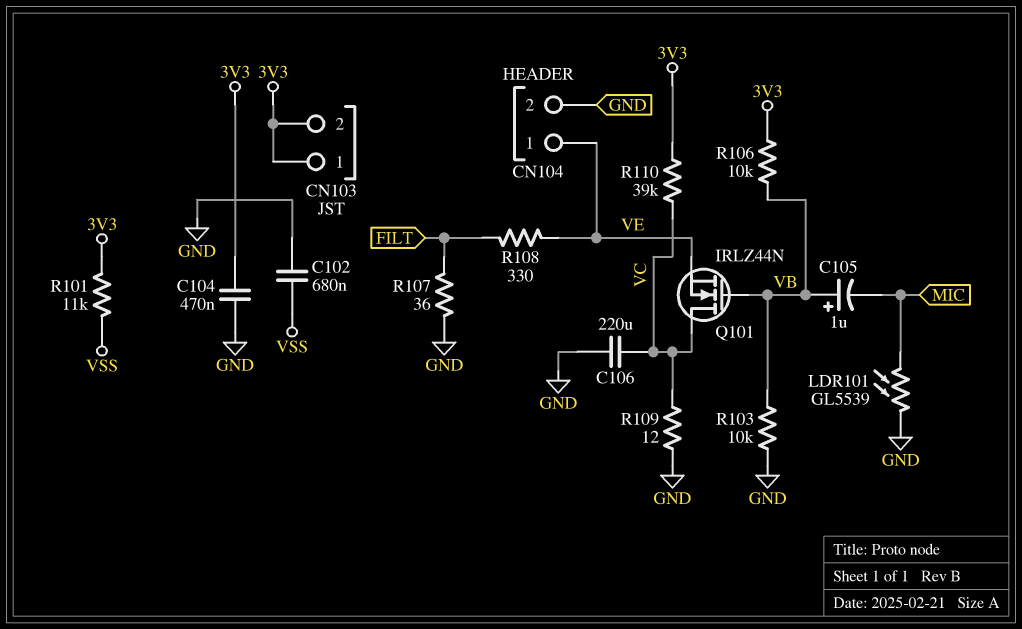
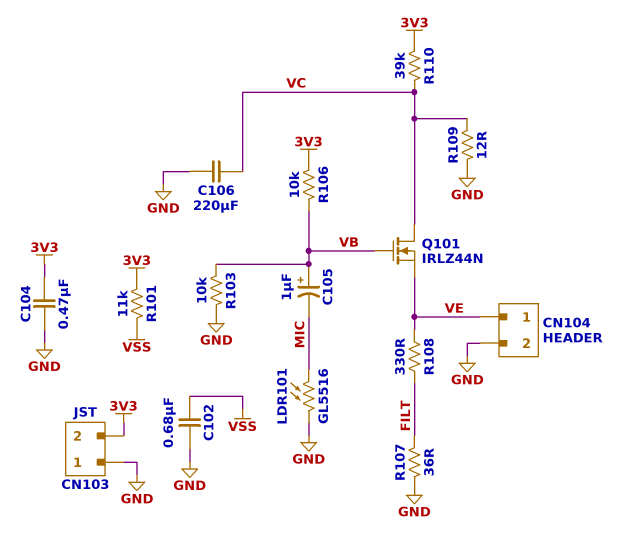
CN103 pin 1: 3V3 -> GND
LDR101: GL5539 (GND, MIC) -> GL5516 (GND, MIC)

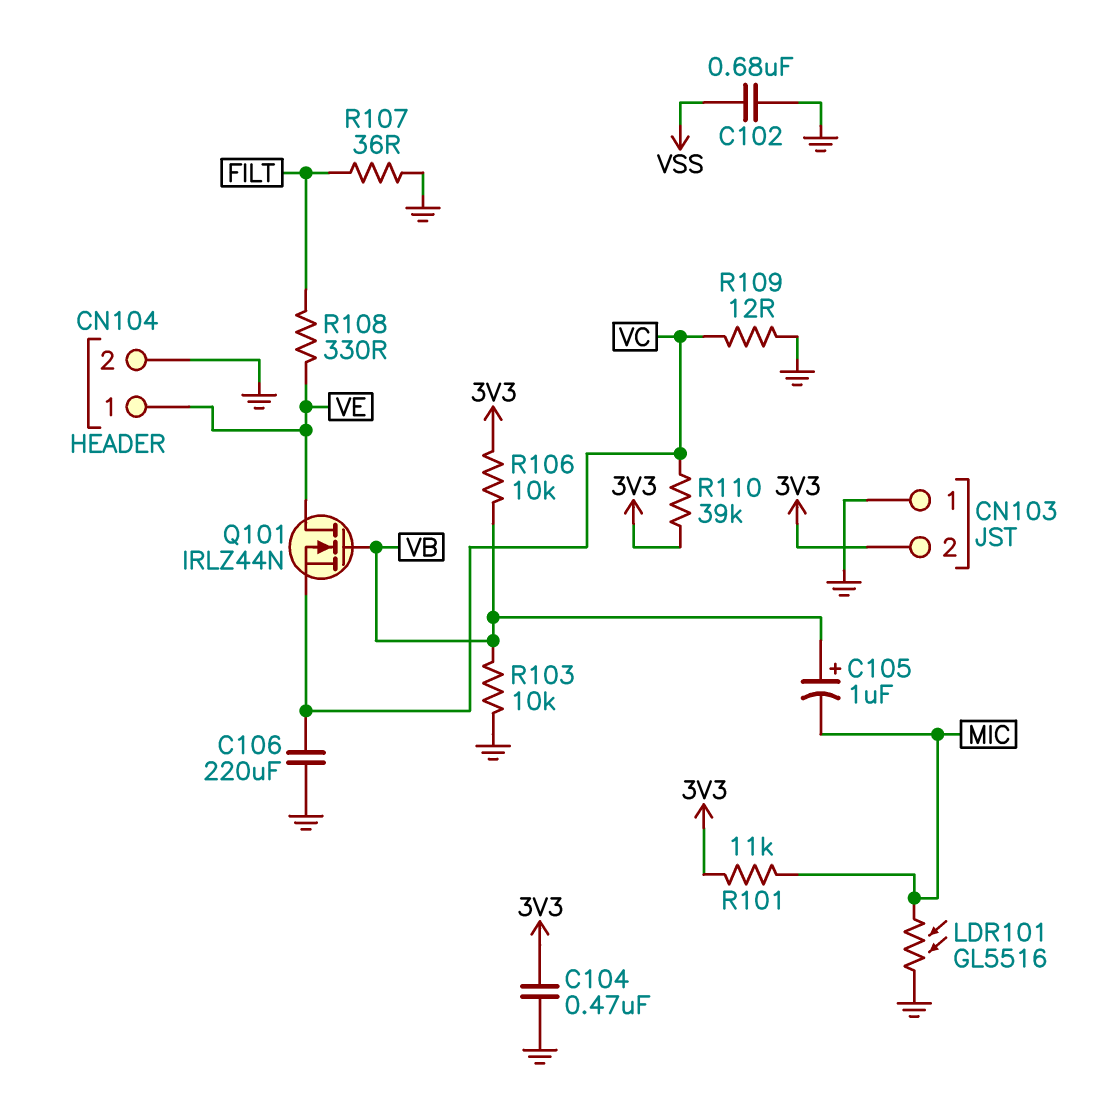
Q101: NMOS IRLZ44N (G VB, D VC, S VE) -> NMOS IRLZ44N (G VB, D VE, S VC)
R101: 11k (3V3, VSS) -> 11k (3V3, MIC)

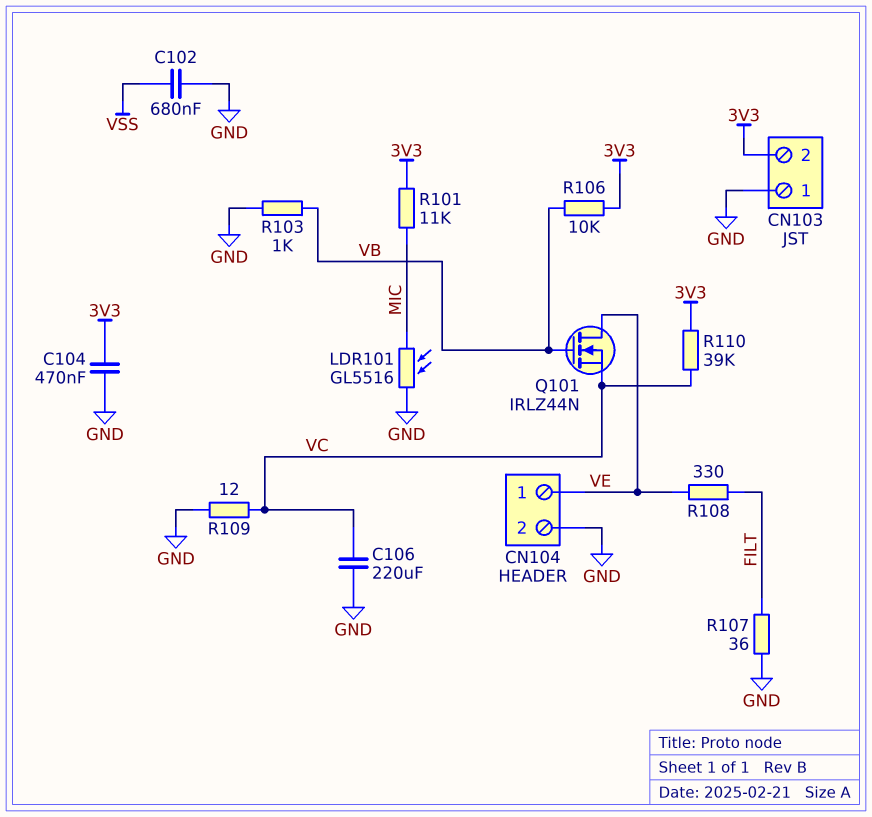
C105: 1uF (plus VB, minus MIC) -> none
R103: 10k (GND, VB) -> 1k (GND, VB)

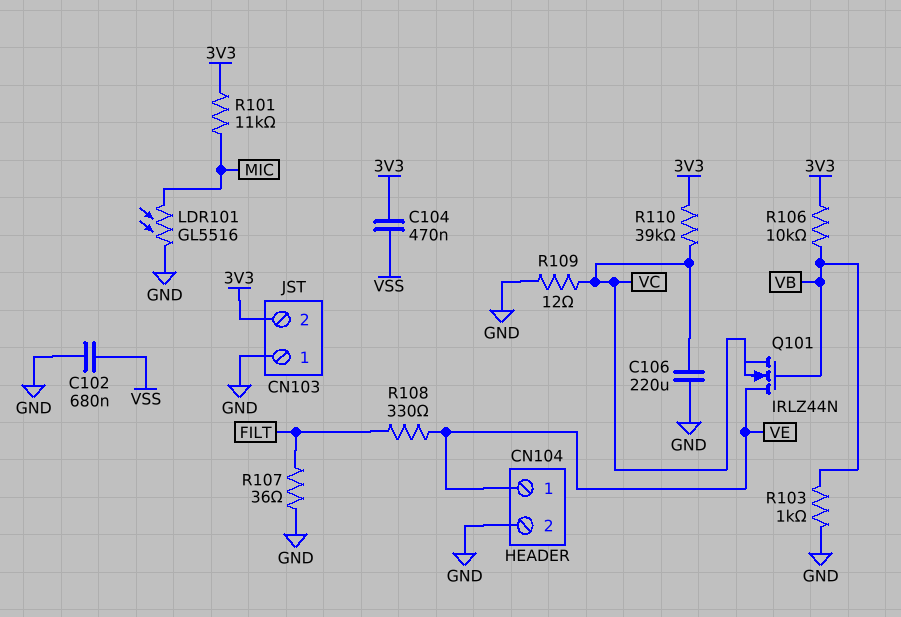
C104: 470nF (3V3, GND) -> 470nF (3V3, VSS)

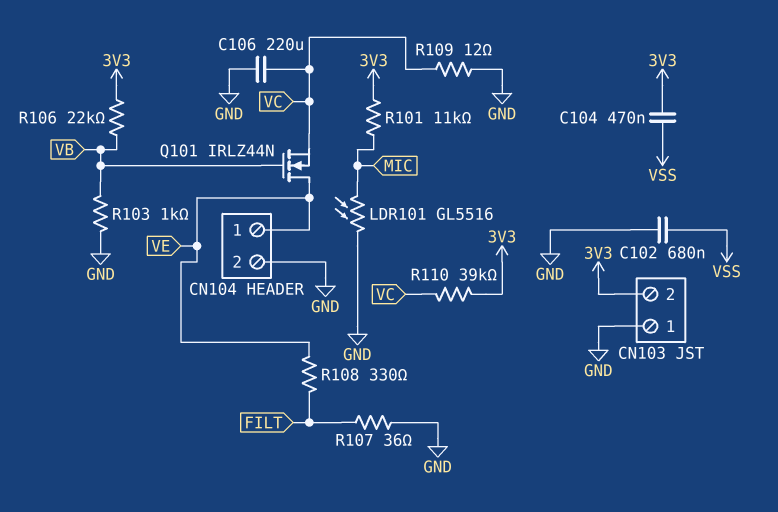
R106: 10k (3V3, VB) -> 22k (3V3, VB)

